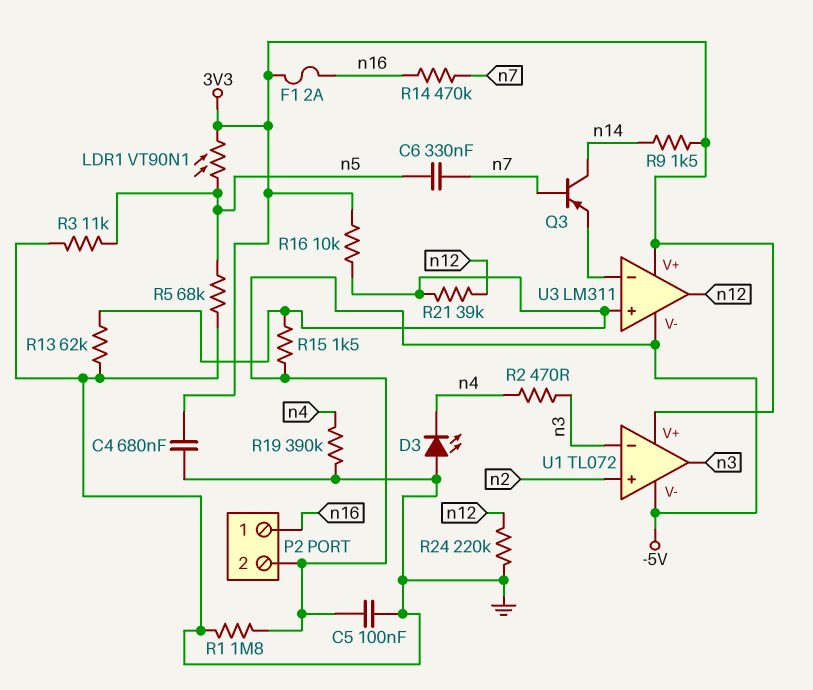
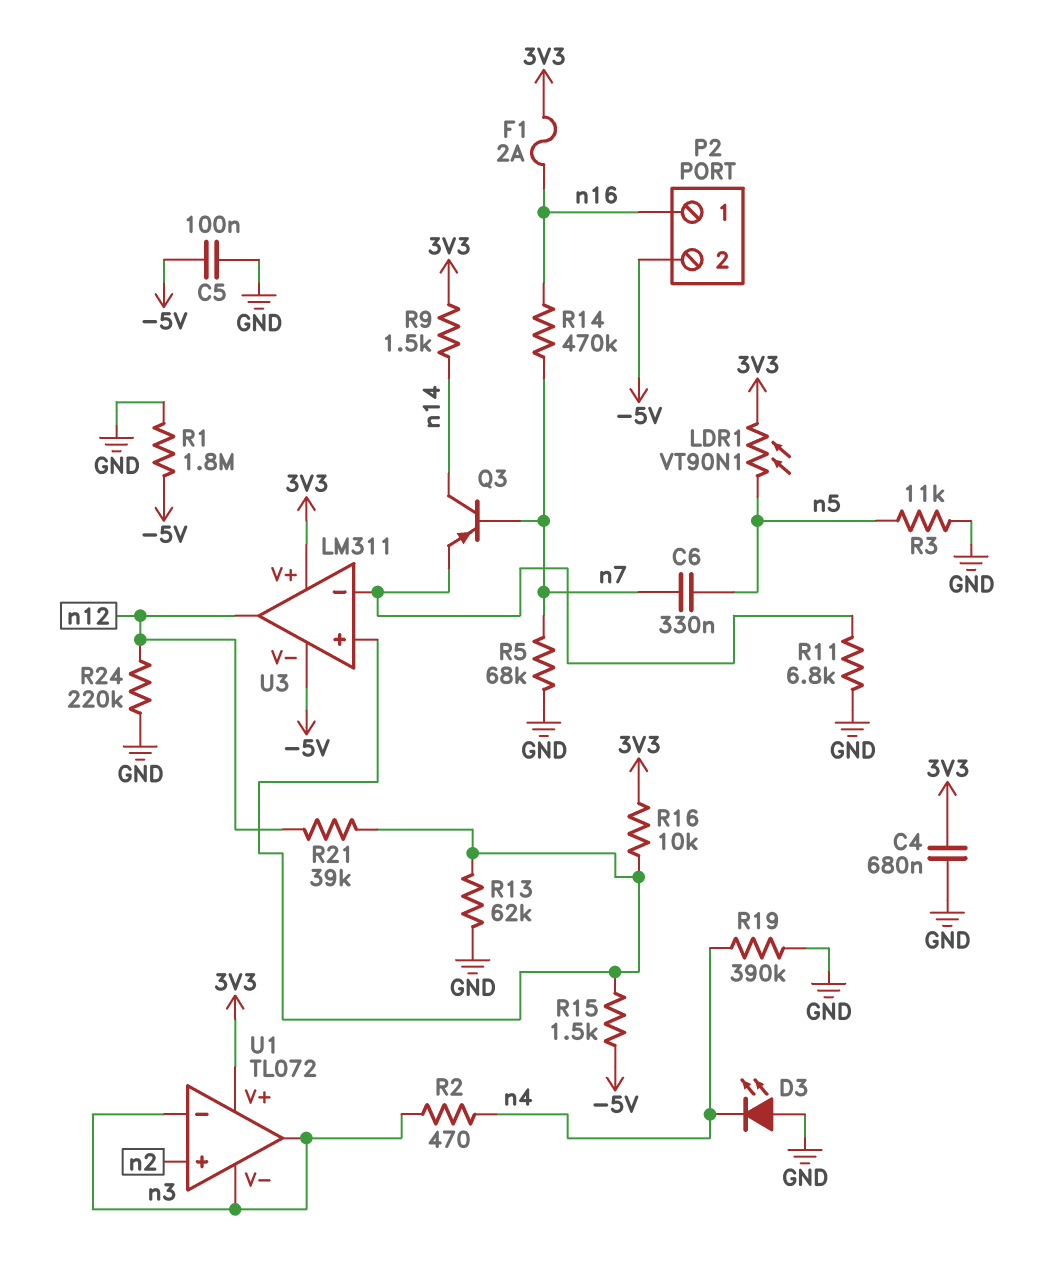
R5: 68k (GND, n5) -> 68k (GND, n7)
R11: none -> 6.8k (GND, U3/in-)
U1 pin V-: -5V -> n3

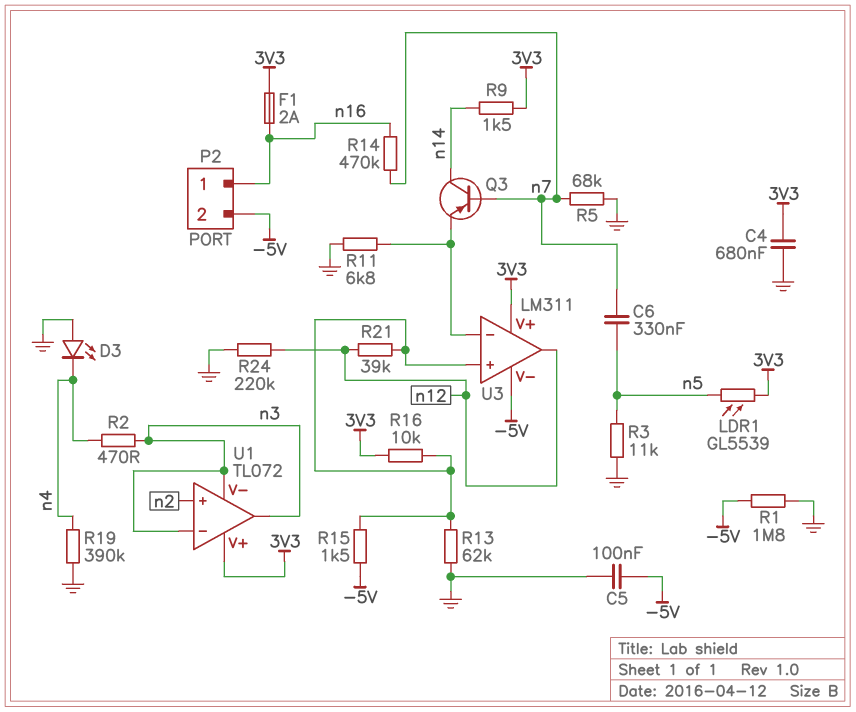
LDR1: VT90N1 (3V3, n5) -> GL5539 (3V3, n5)

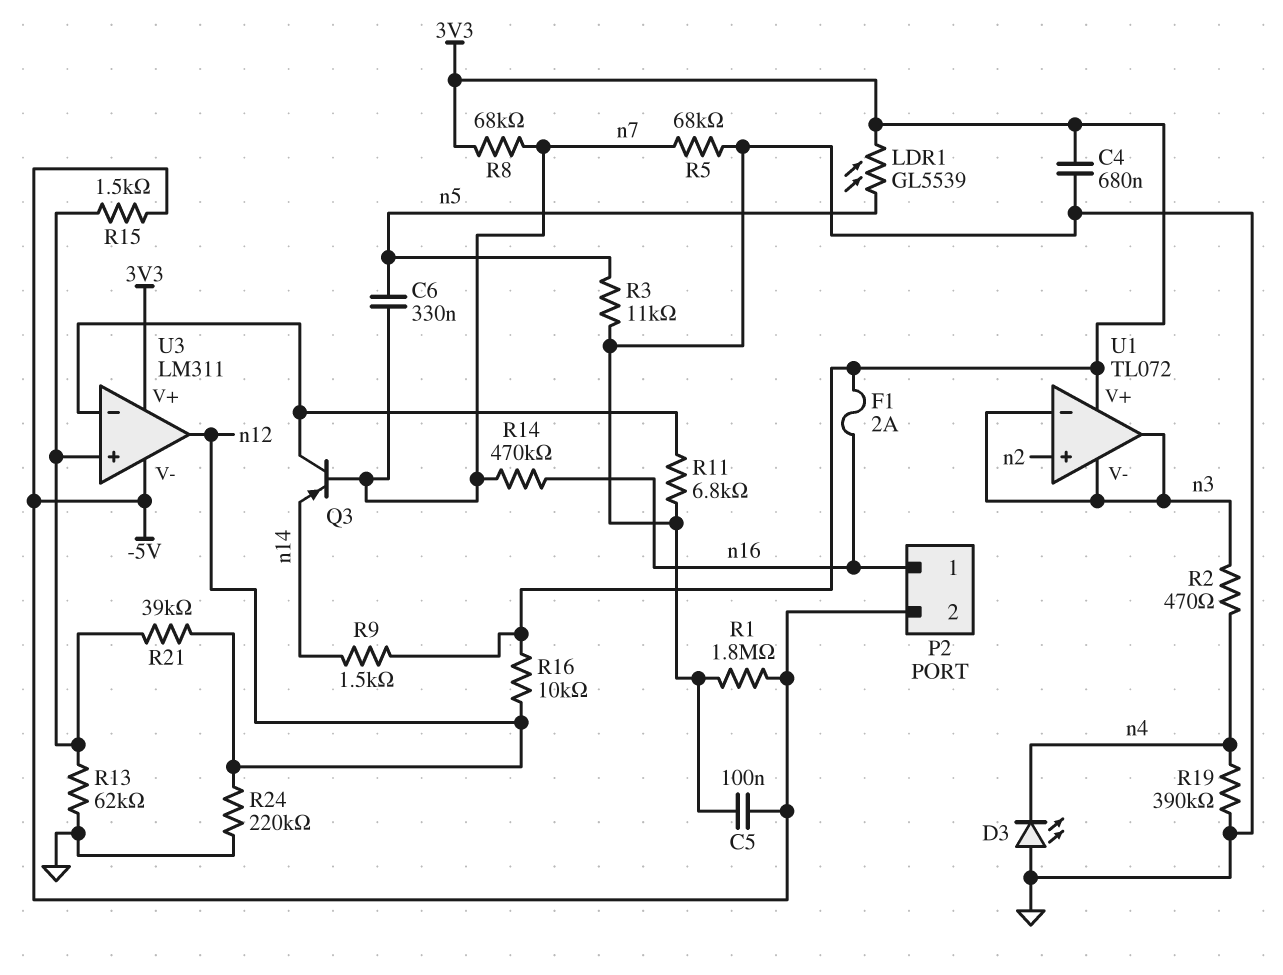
Q3: PNP (B n7, C n14, E U3/in-) -> PNP (B n7, C U3/in-, E n14)
R8: none -> 68k (3V3, n7)
R16: 10k (3V3, U3/in+) -> 10k (3V3, n12)

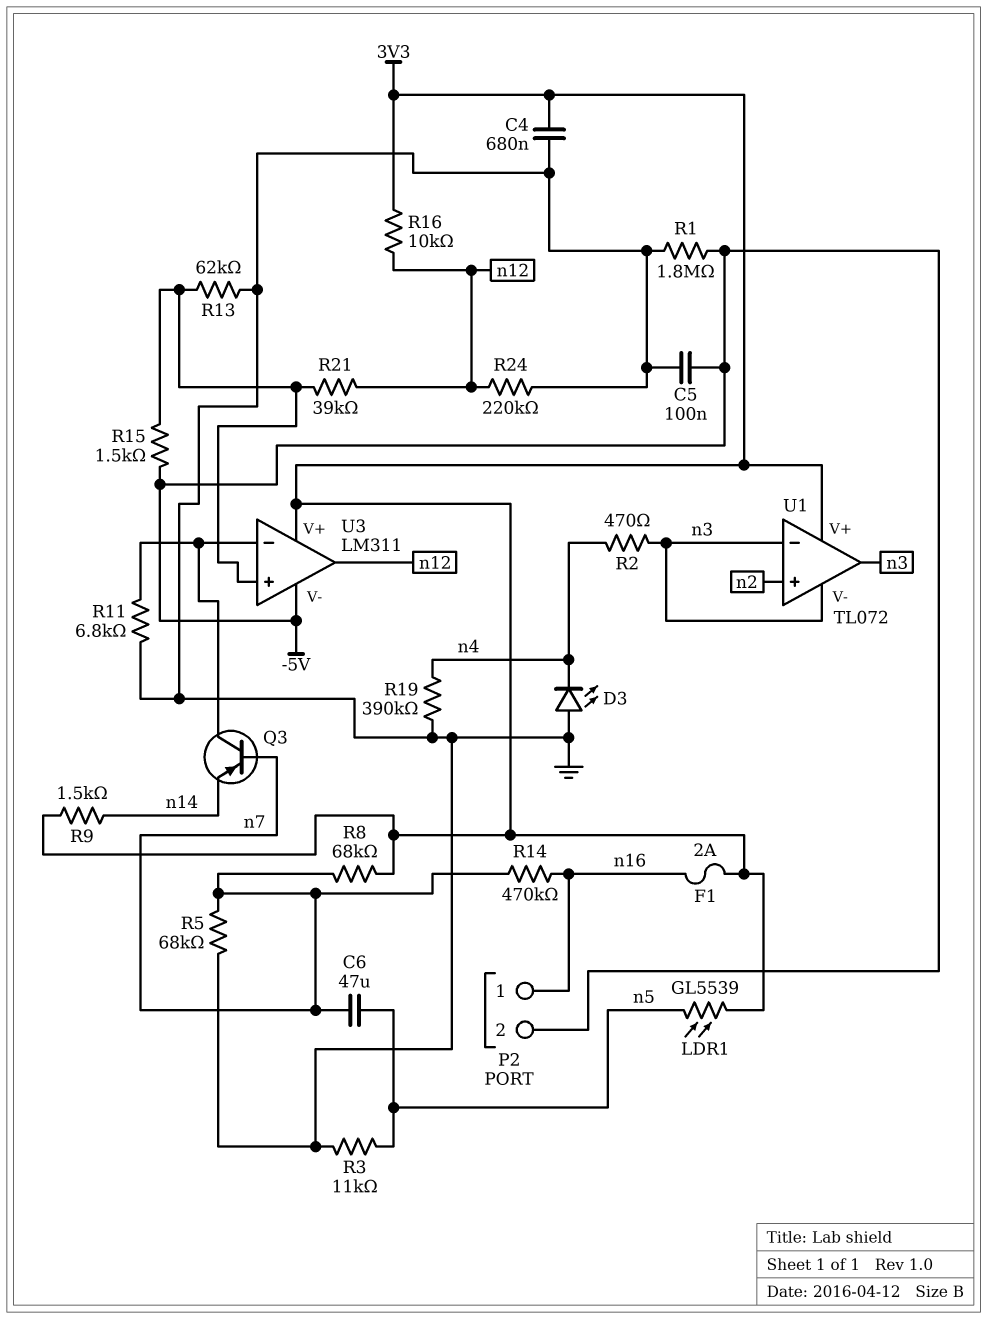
C6: 330nF (n5, n7) -> 47uF (n5, n7)

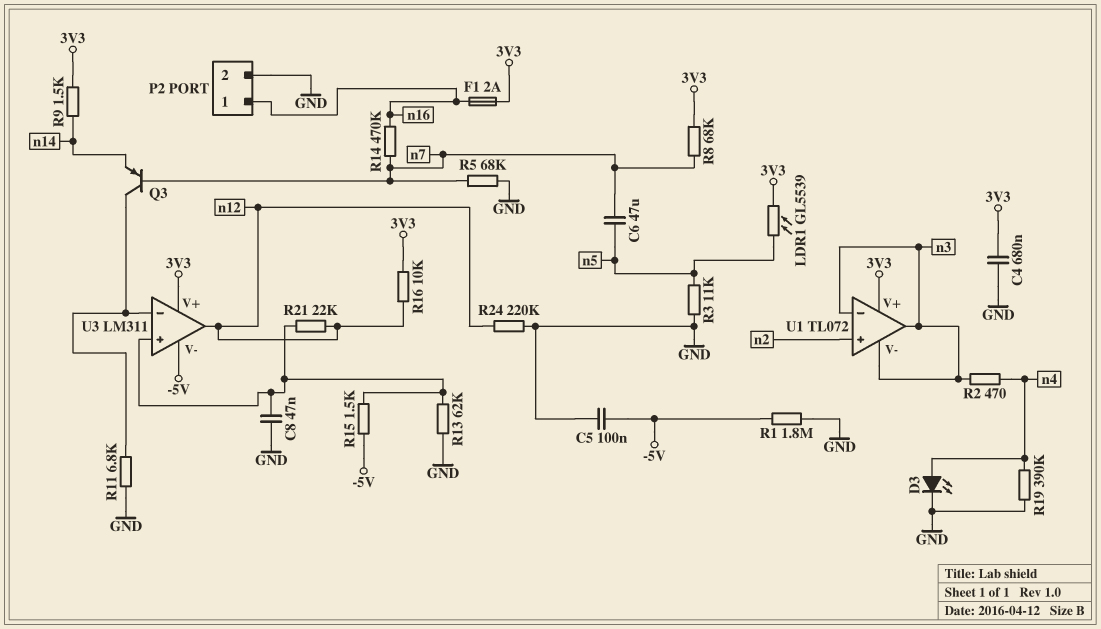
C8: none -> 47nF (GND, U3/in+)
D3: LED (A GND, K n4) -> LED (A n4, K GND)
P2 pin 2: -5V -> GND
R21: 39k (U3/in+, n12) -> 22k (U3/in+, n12)

